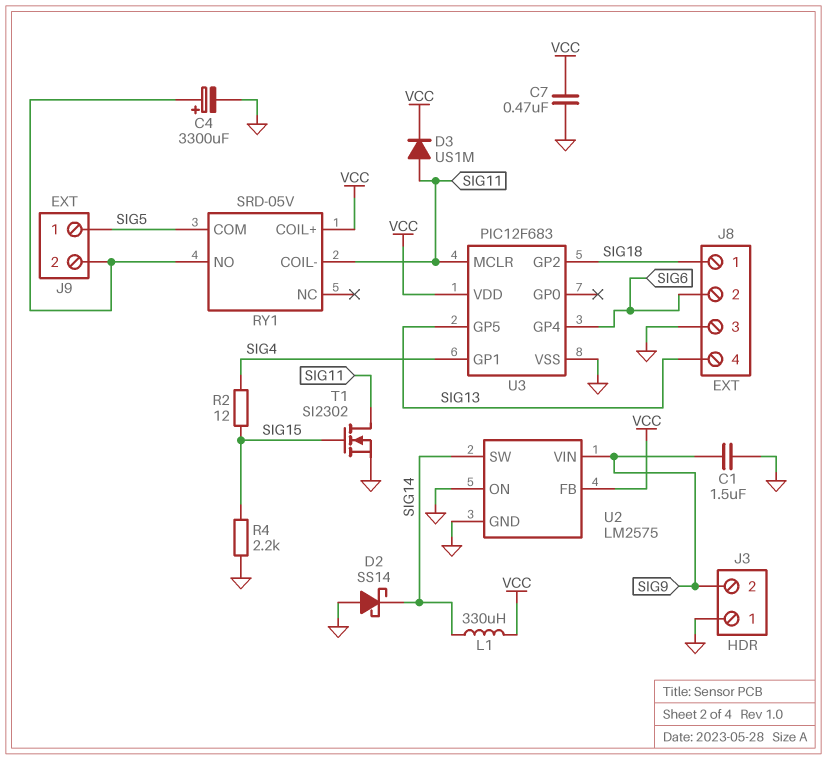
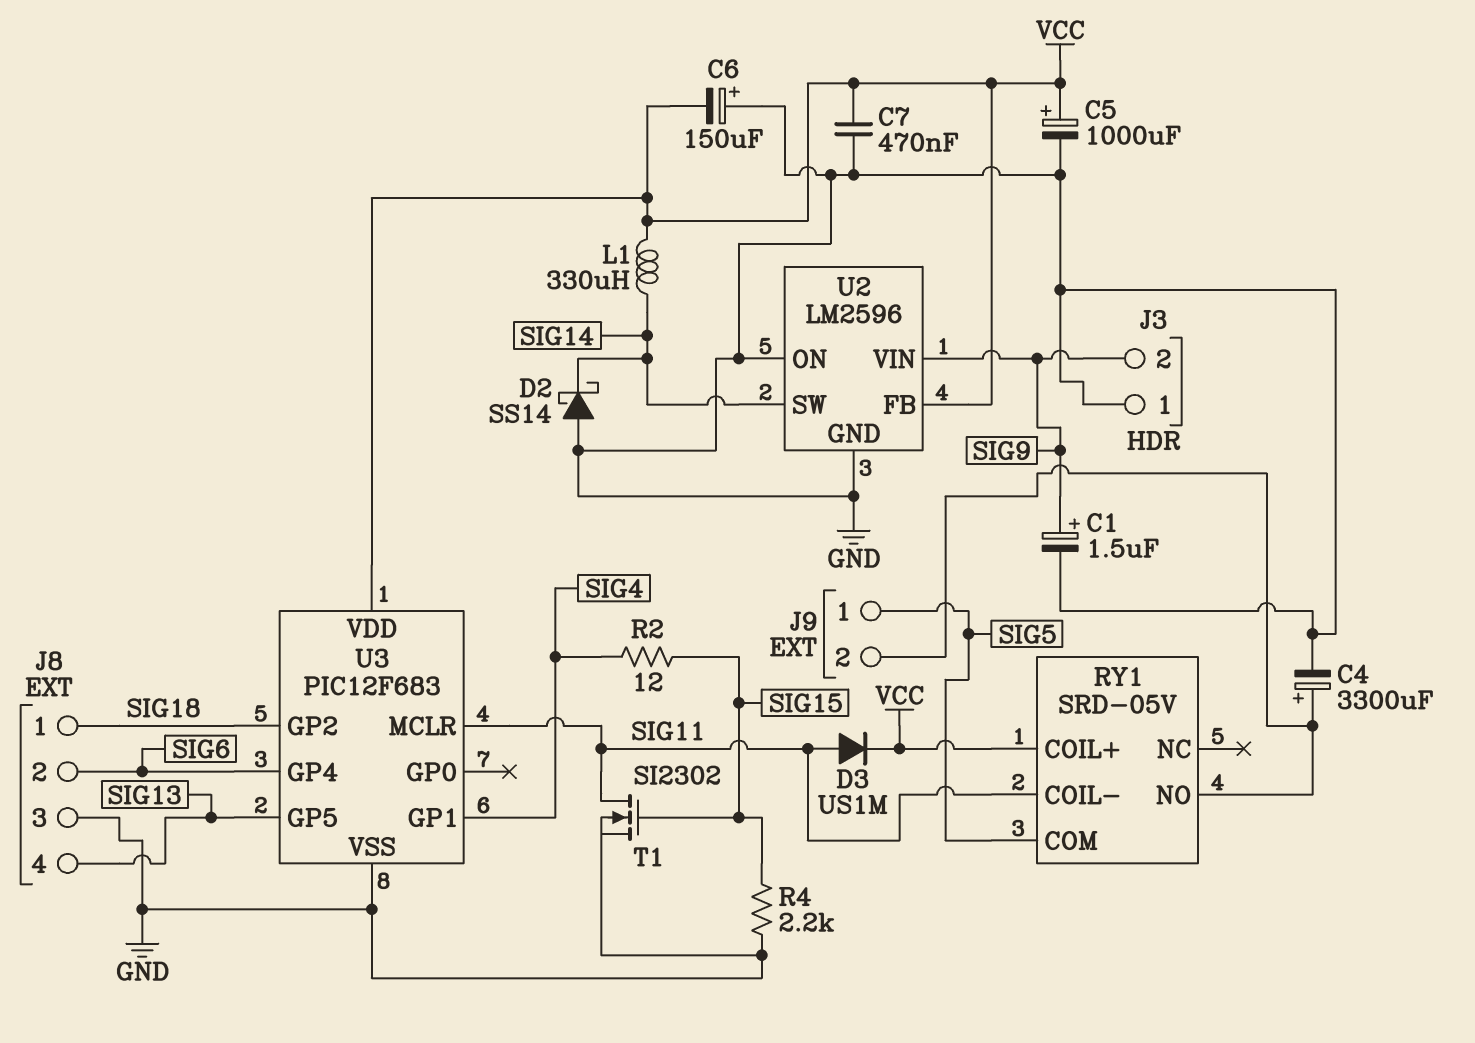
C1: 1.5uF (GND, SIG9) -> 1.5uF (plus SIG9, minus GND)
C5: none -> 1000uF (plus VCC, minus GND)
C6: none -> 150uF (plus GND, minus VCC)
U2: LM2575 -> LM2596

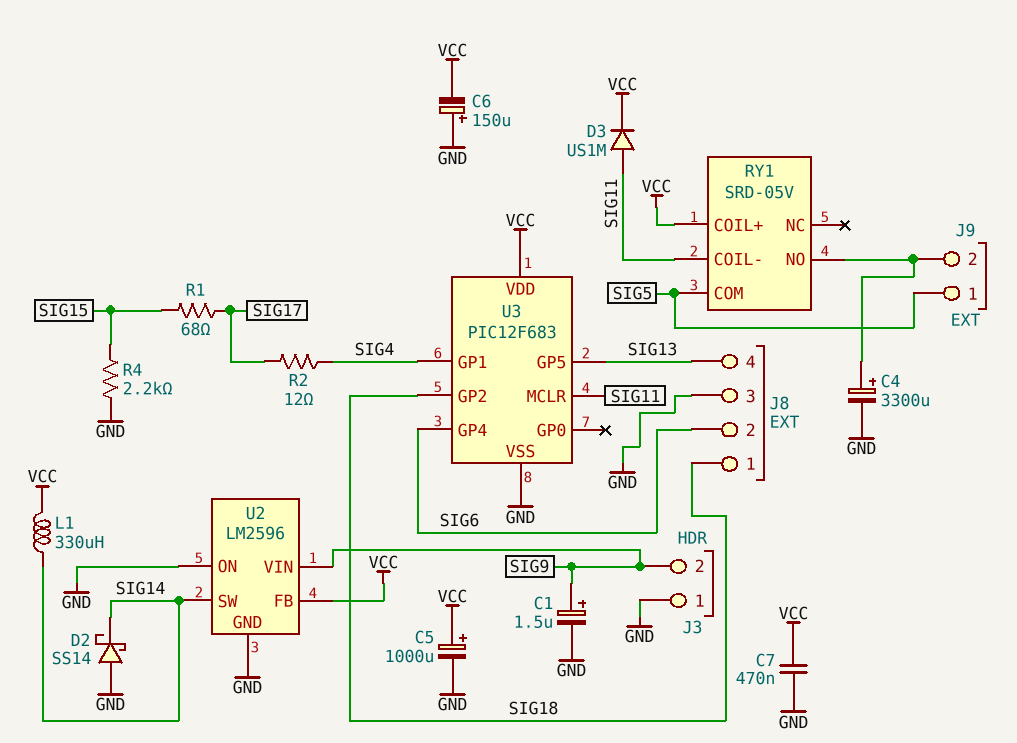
R1: none -> 68 (SIG15, SIG17)
R2: 12 (SIG4, SIG15) -> 12 (SIG4, SIG17)
T1: NMOS SI2302 (G SIG15, D SIG11, S GND) -> none

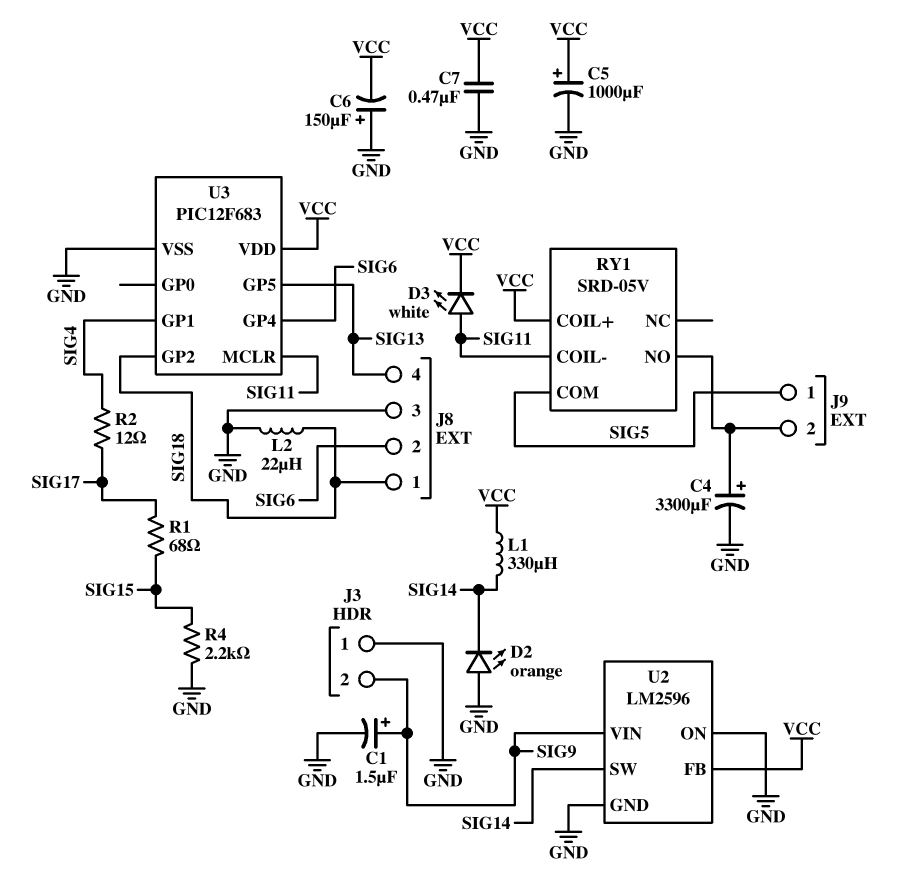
D2: schottky SS14 (A GND, K SIG14) -> LED orange (A GND, K SIG14)
D3: diode US1M (A SIG11, K VCC) -> LED white (A SIG11, K VCC)
L2: none -> 22uH (GND, SIG18)

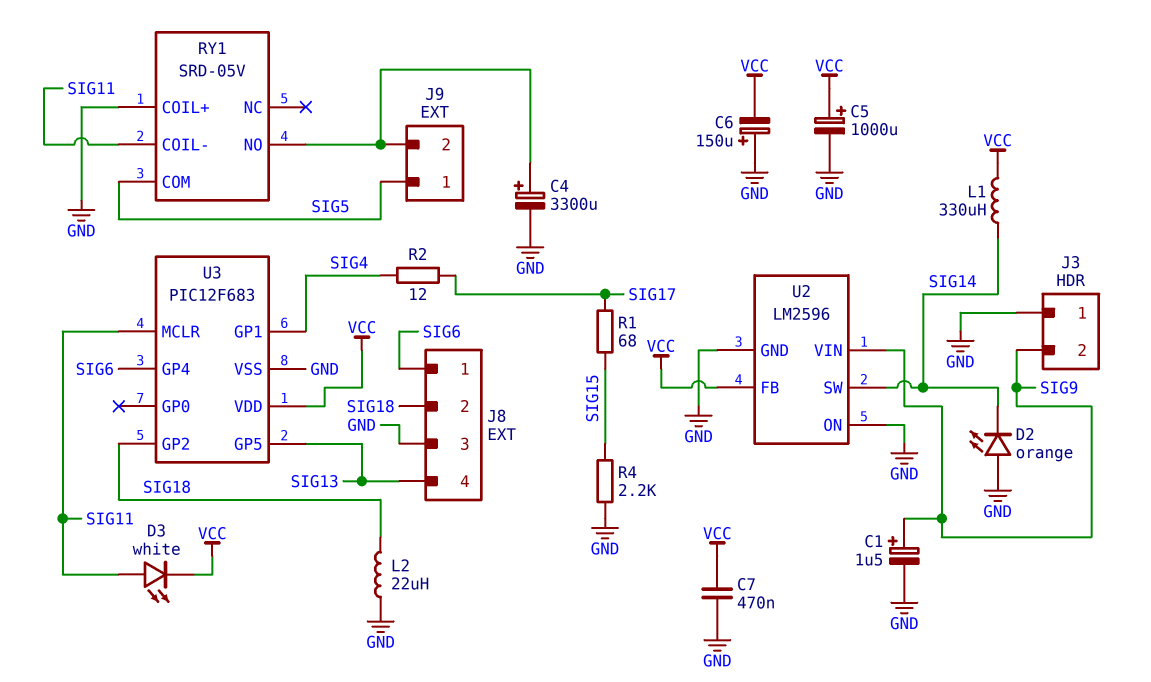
J8 pin 1: SIG18 -> SIG6
J8 pin 2: SIG6 -> SIG18
RY1 pin COIL+: VCC -> GND

